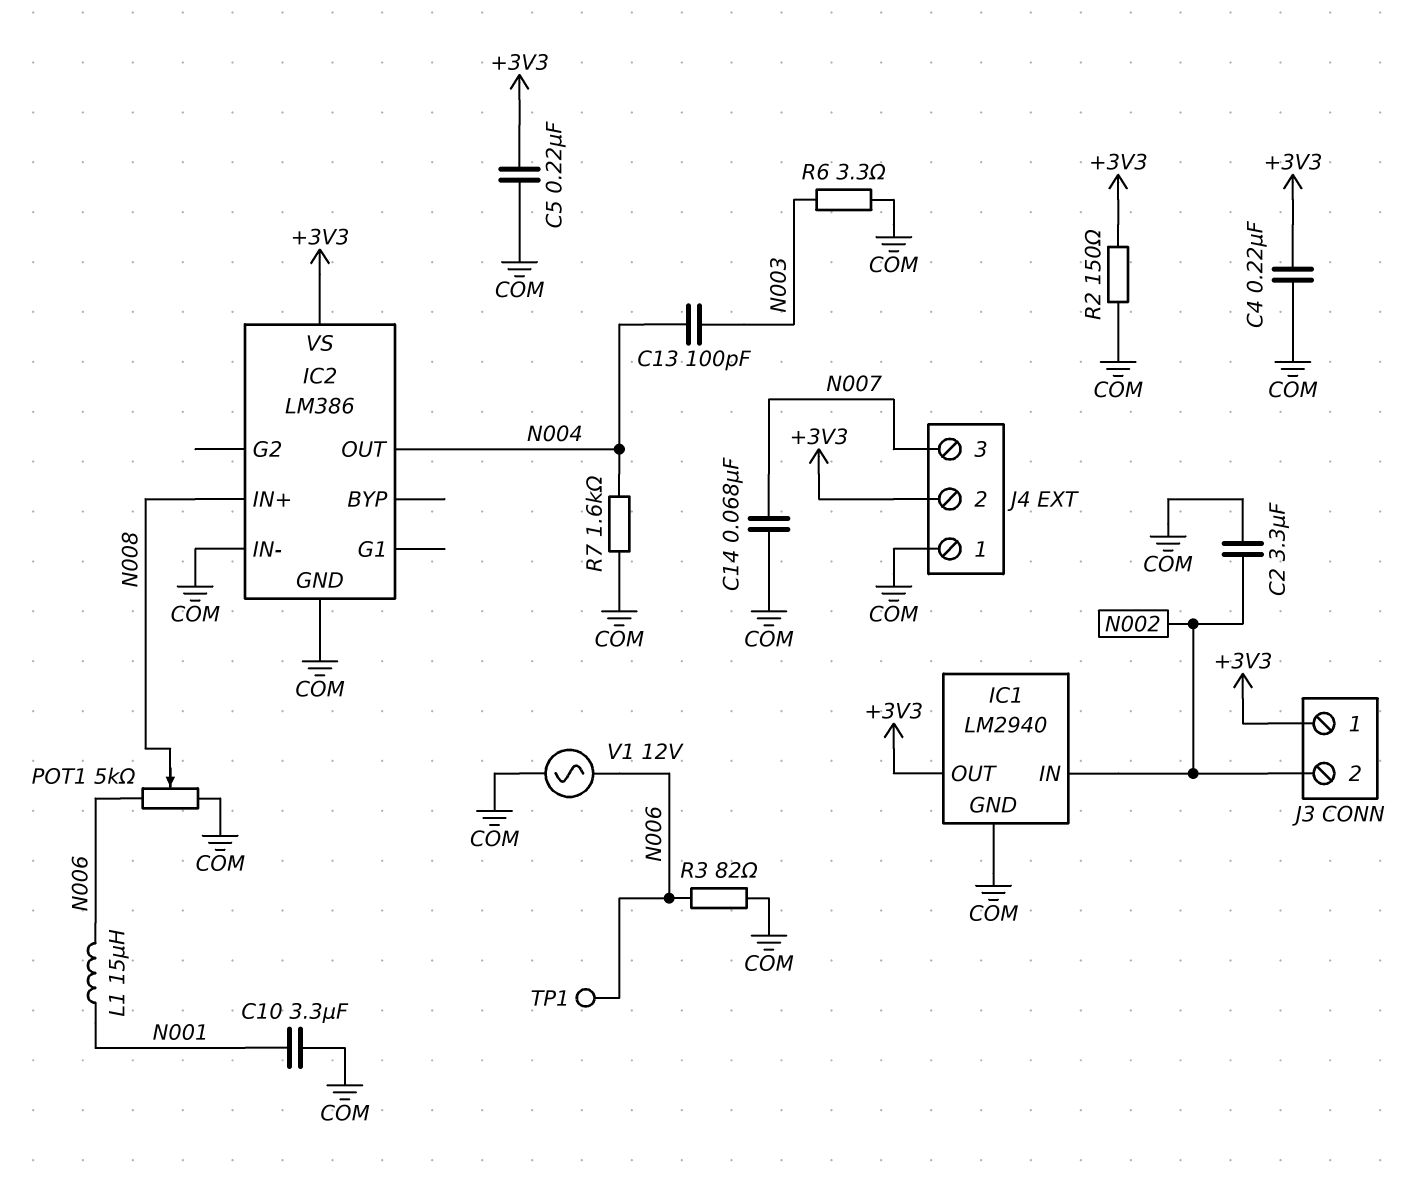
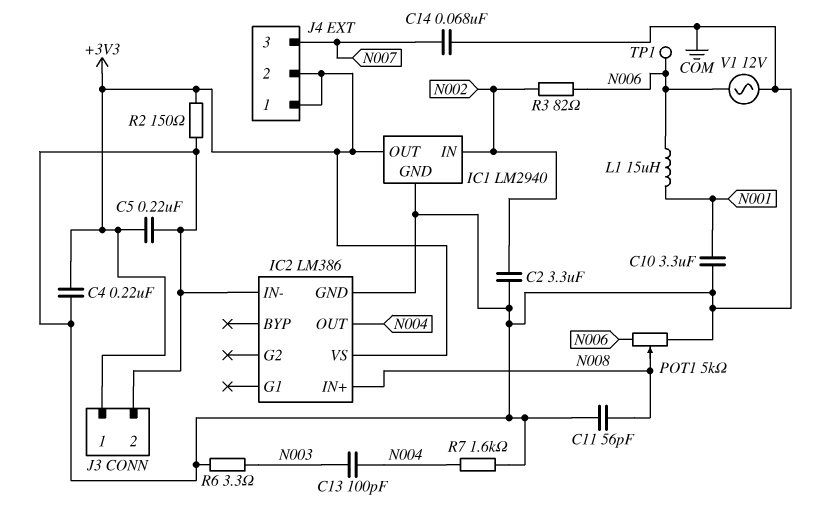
C11: none -> 56pF (COM, N008)
J3 pin 2: N002 -> COM
J4 pin 1: COM -> +3V3
R3: 82 (COM, N006) -> 82 (N002, N006)

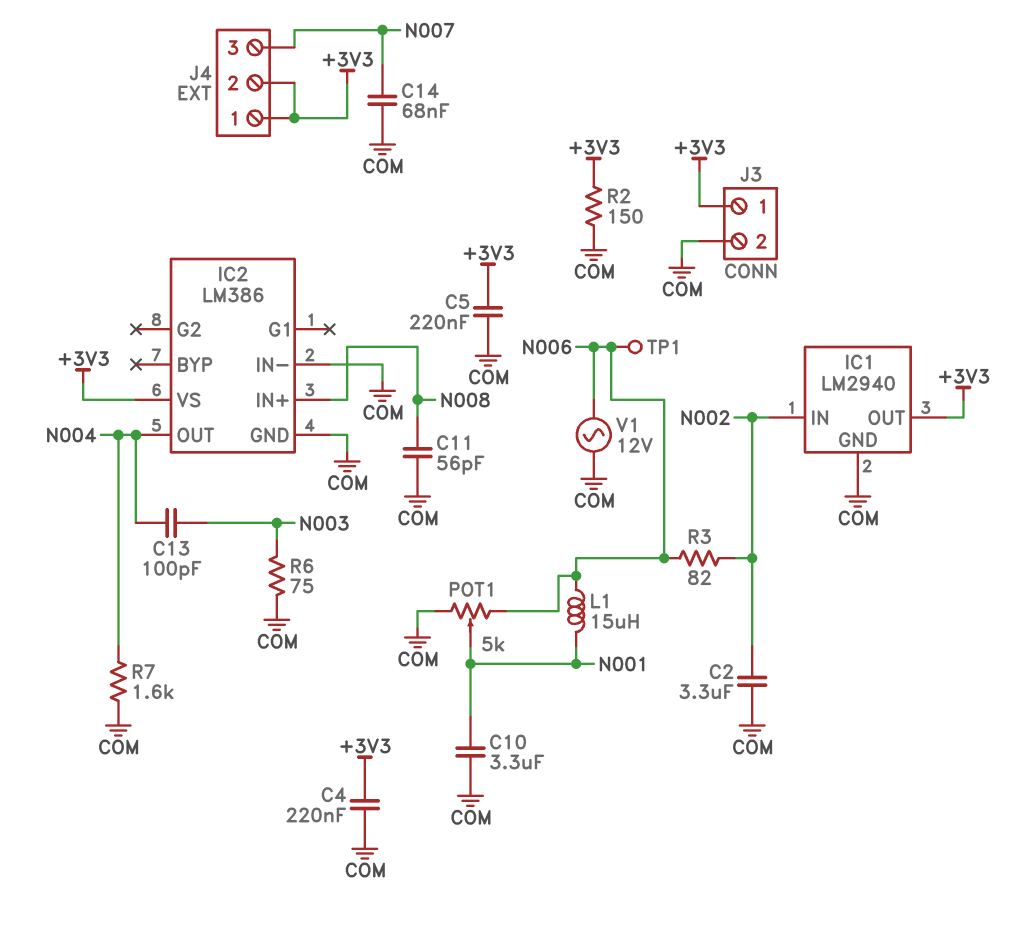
POT1: 5k (COM, N006, wiper N008) -> 5k (COM, N006, wiper N001)
R6: 3.3 (COM, N003) -> 75 (COM, N003)

